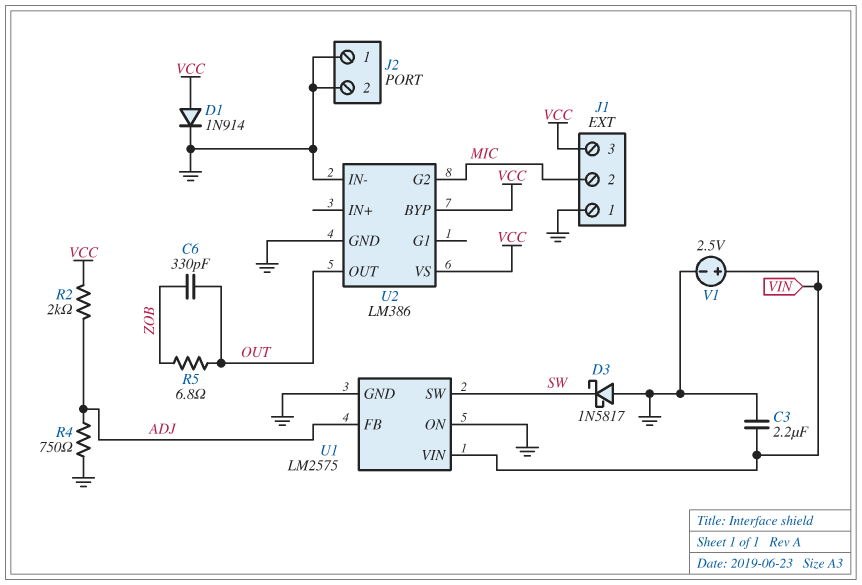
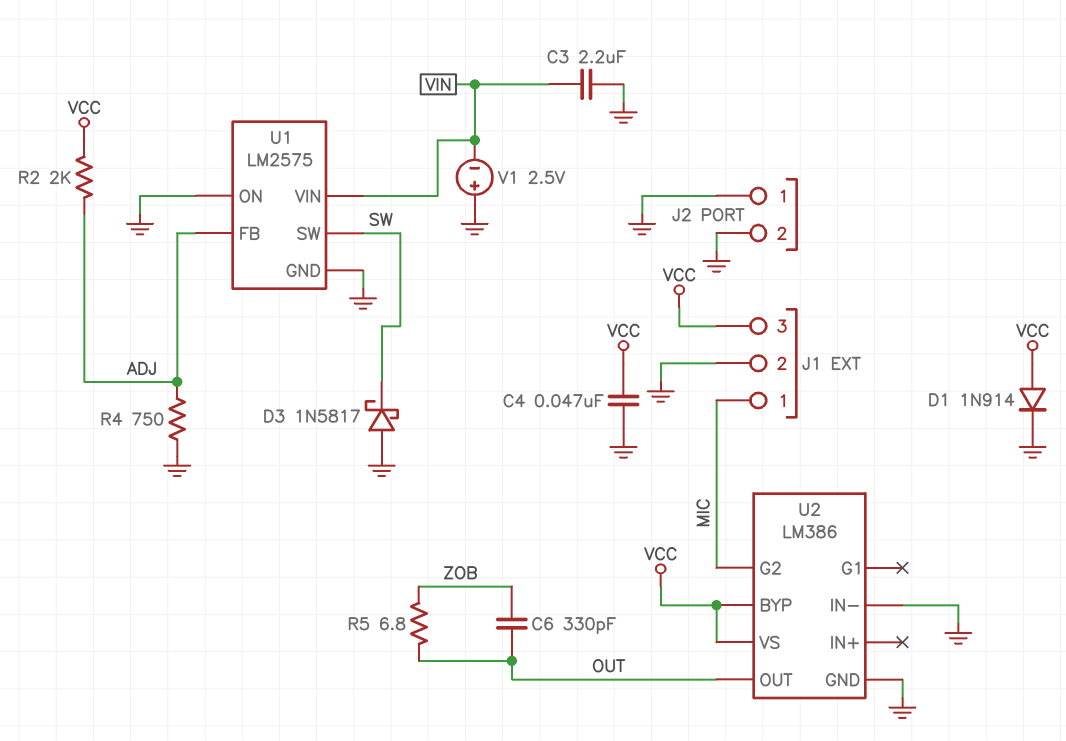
C4: none -> 47nF (GND, VCC)
J1 pin 1: GND -> MIC
J1 pin 2: MIC -> GND
V1: 2.5V (plus VIN, minus GND) -> 2.5V (plus GND, minus VIN)

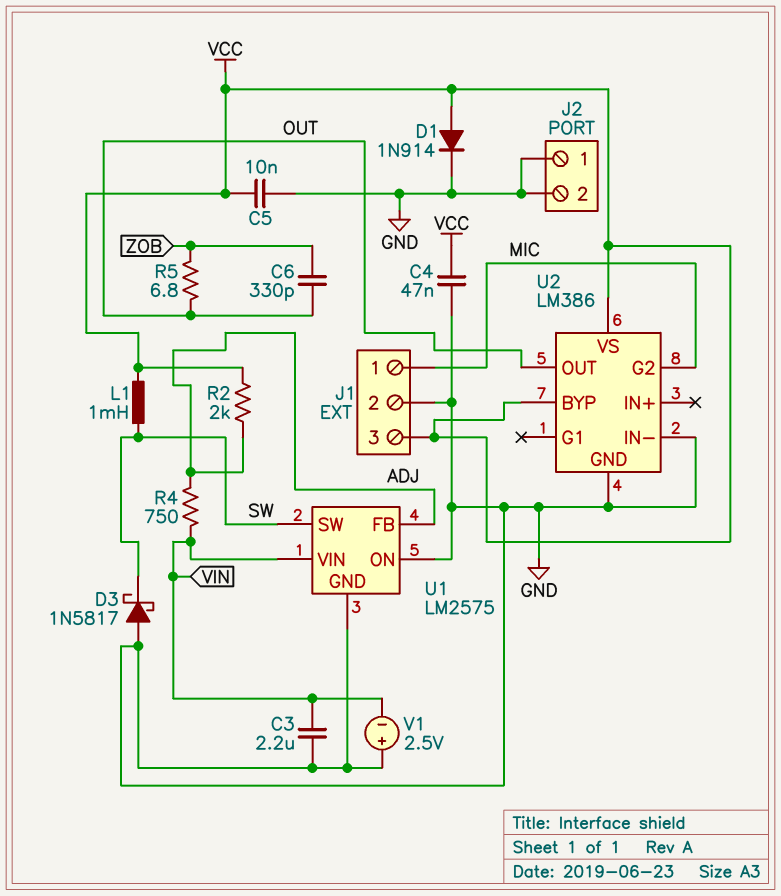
C5: none -> 10nF (GND, VCC)
L1: none -> 1mH (SW, VCC)
R4: 750 (ADJ, GND) -> 750 (ADJ, VIN)

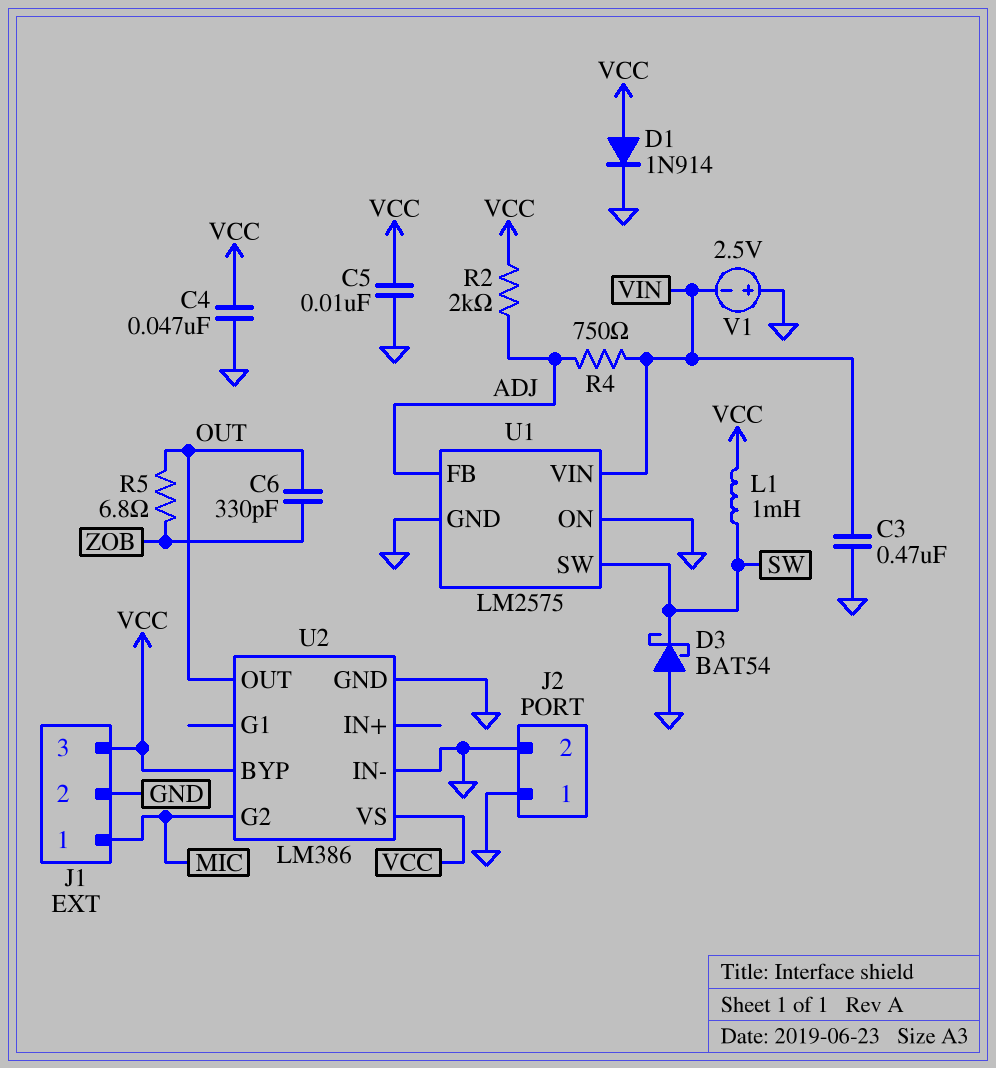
C3: 2.2uF (GND, VIN) -> 470nF (GND, VIN)
D3: schottky 1N5817 (A GND, K SW) -> schottky BAT54 (A GND, K SW)

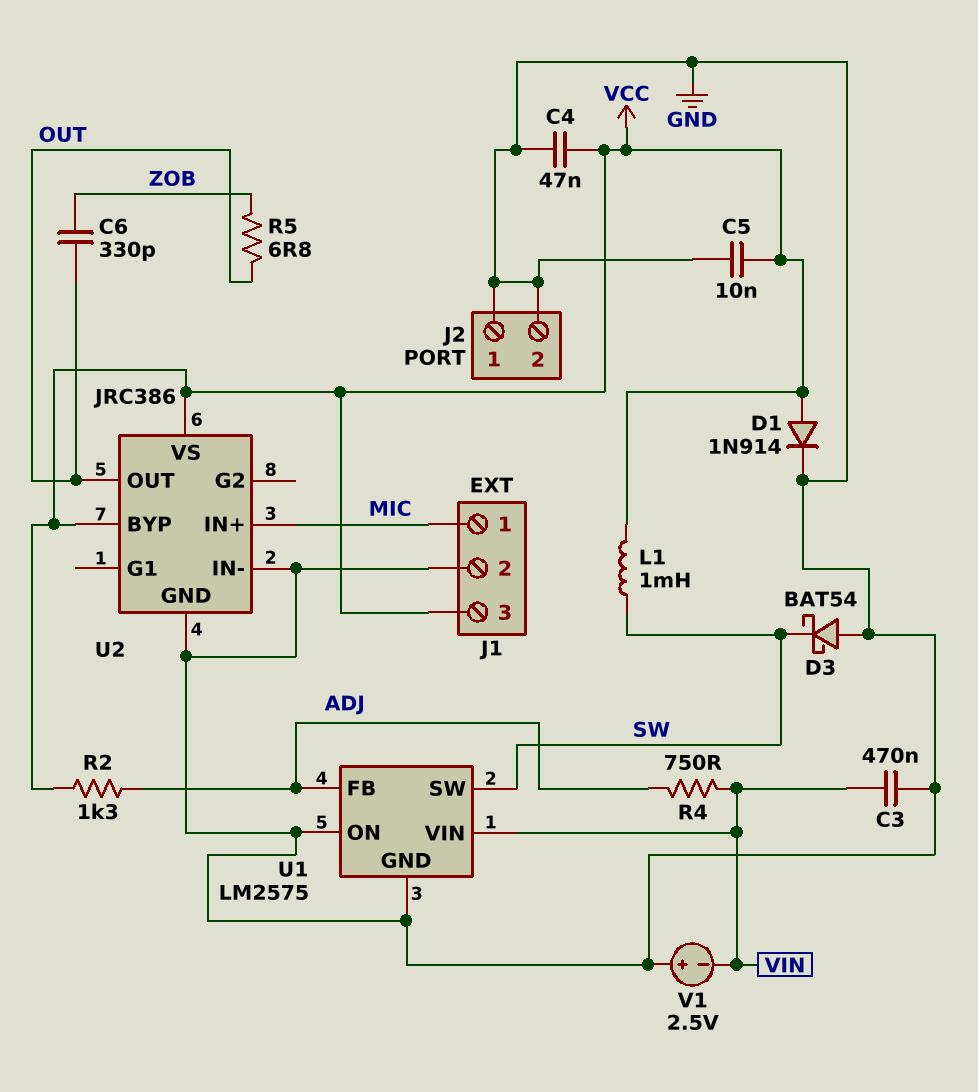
R2: 2k (ADJ, VCC) -> 1.3k (ADJ, VCC)
U2: LM386 -> JRC386
U2 pin G2: MIC -> none
U2 pin IN+: none -> MIC

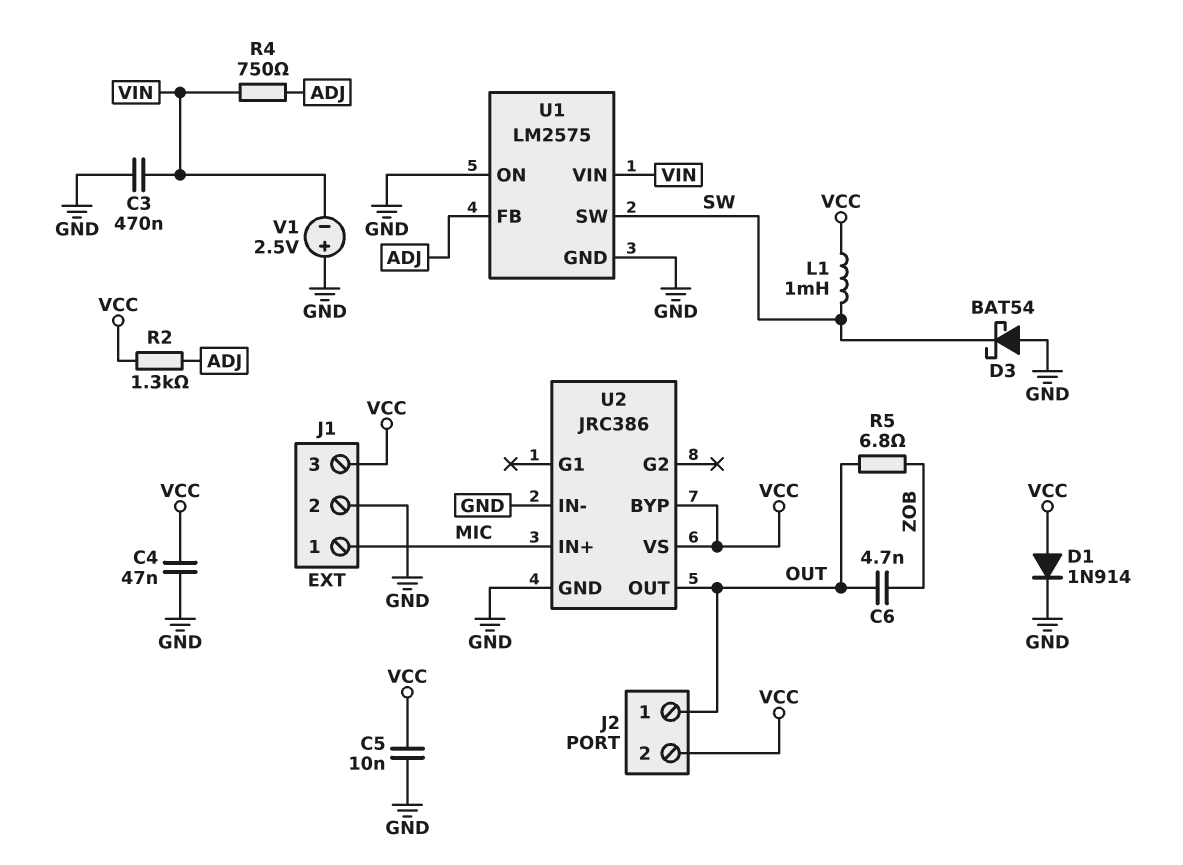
C6: 330pF (OUT, ZOB) -> 4.7nF (OUT, ZOB)
J2 pin 1: GND -> OUT
J2 pin 2: GND -> VCC

